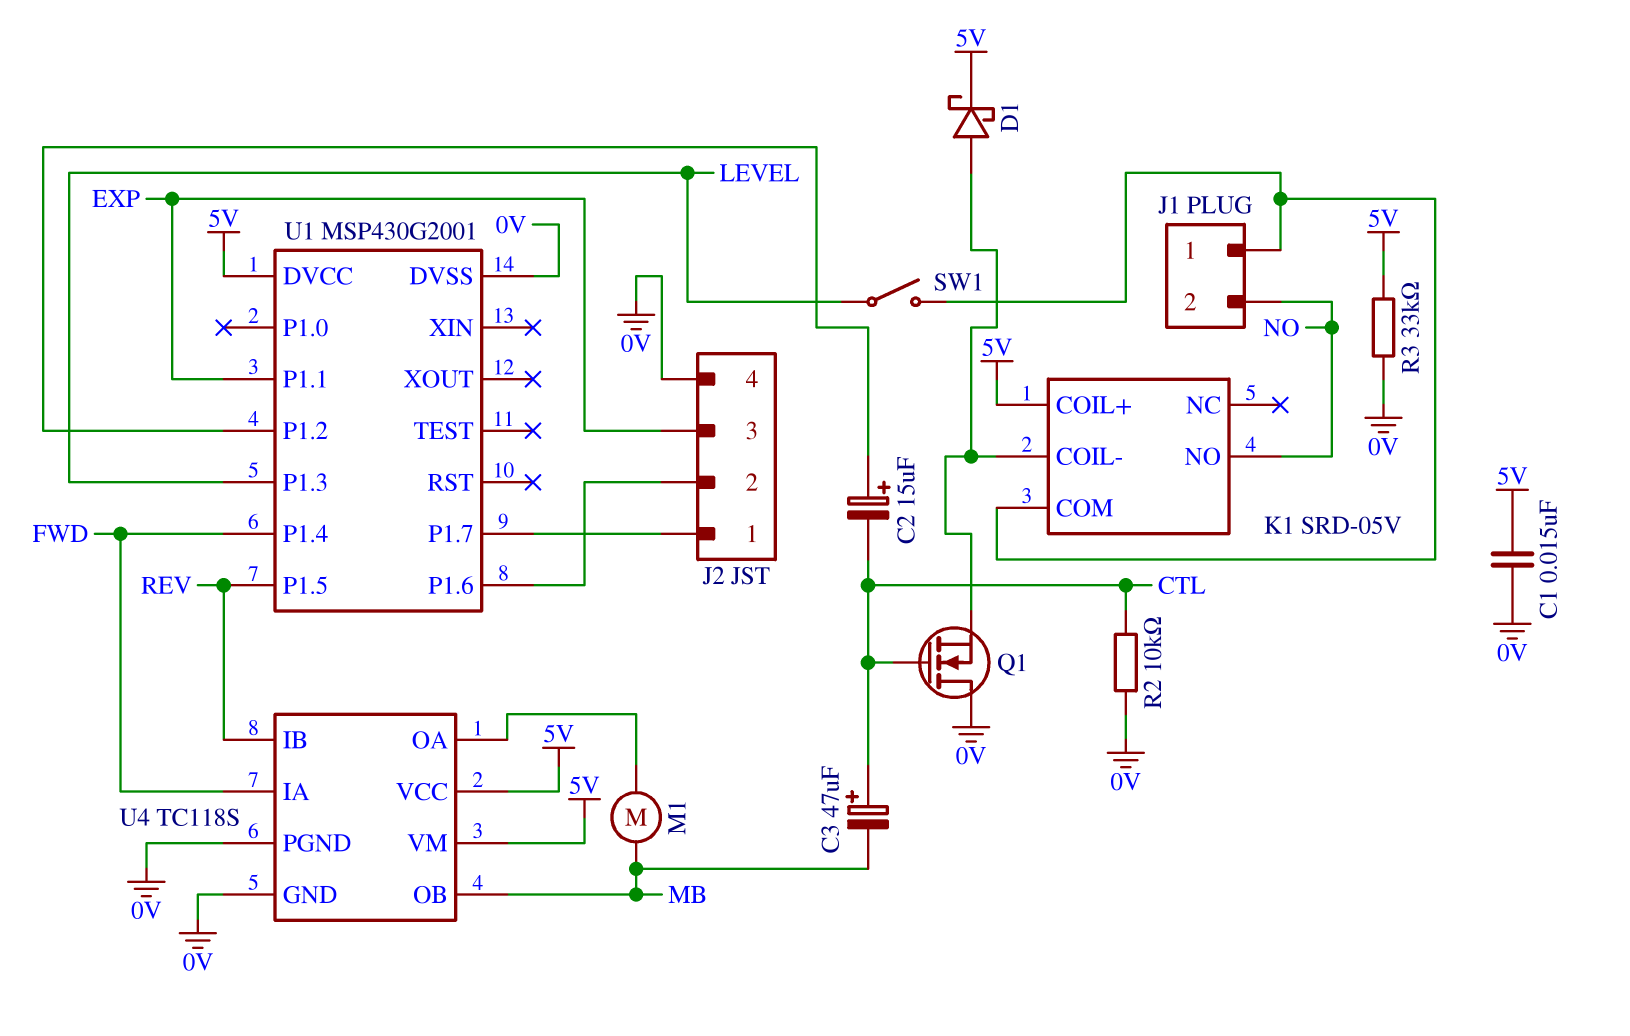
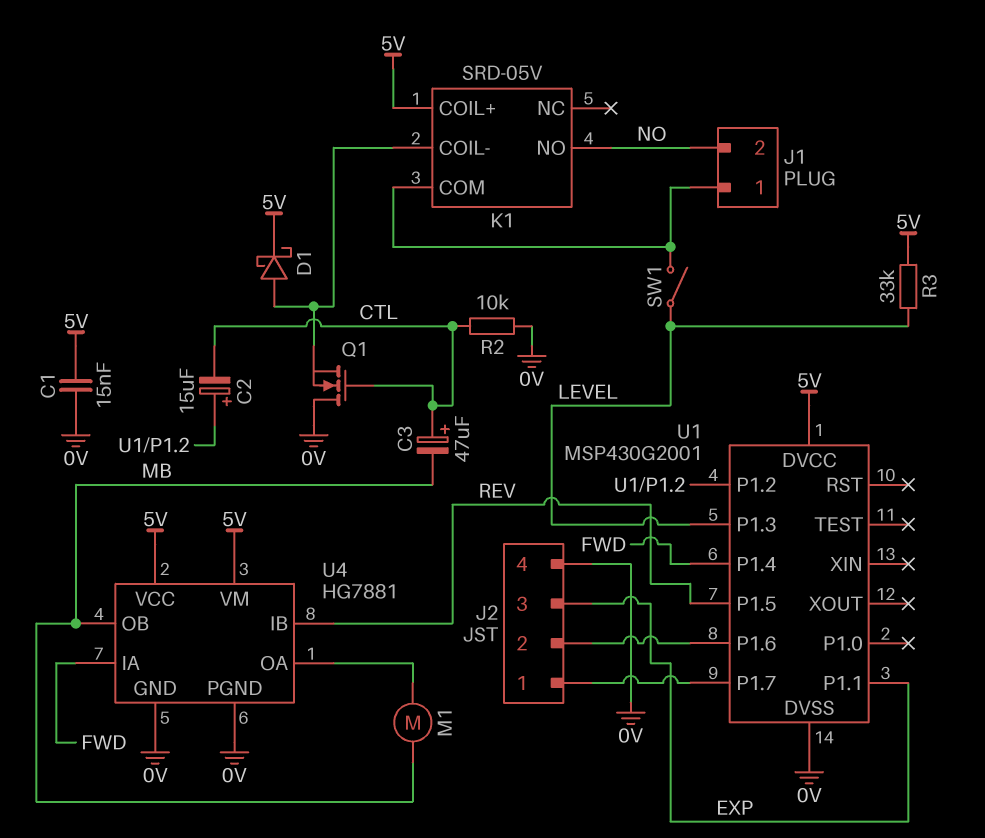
R3: 33k (0V, 5V) -> 33k (5V, LEVEL)
U4: TC118S -> HG7881

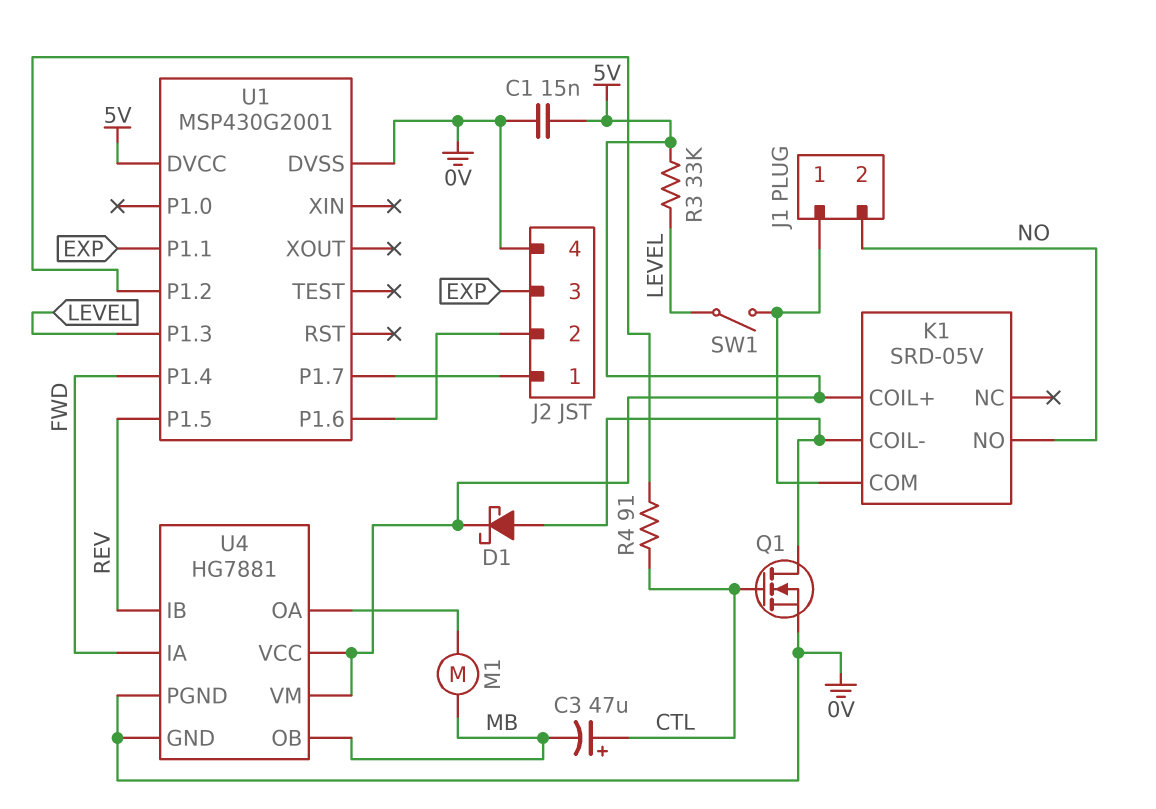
C2: 15uF (plus U1/P1.2, minus CTL) -> none
Q1: NMOS (G CTL, D 0V, S K1/COIL-) -> NMOS (G CTL, D K1/COIL-, S 0V)
R2: 10k (0V, CTL) -> none
R4: none -> 91 (CTL, U1/P1.2)

